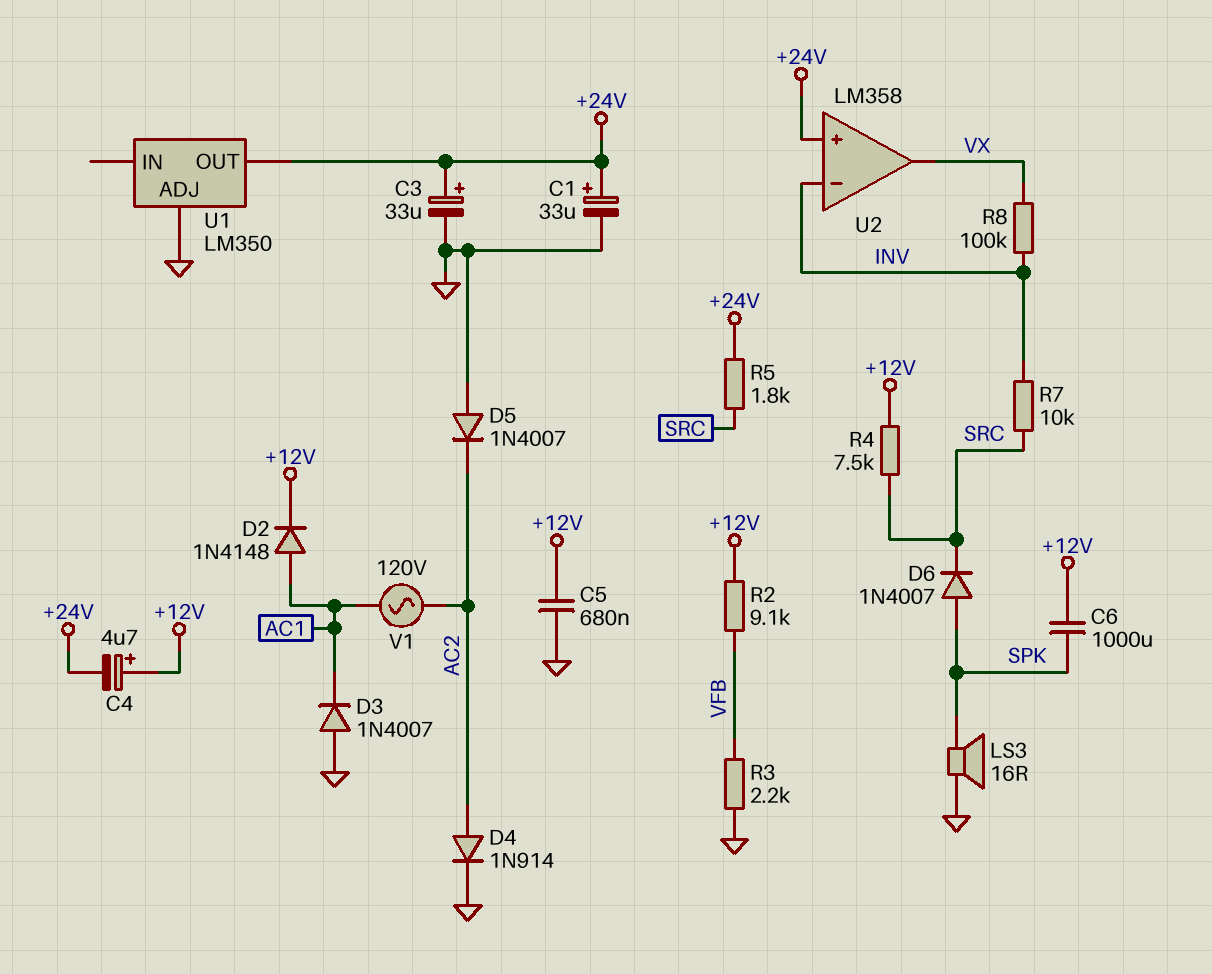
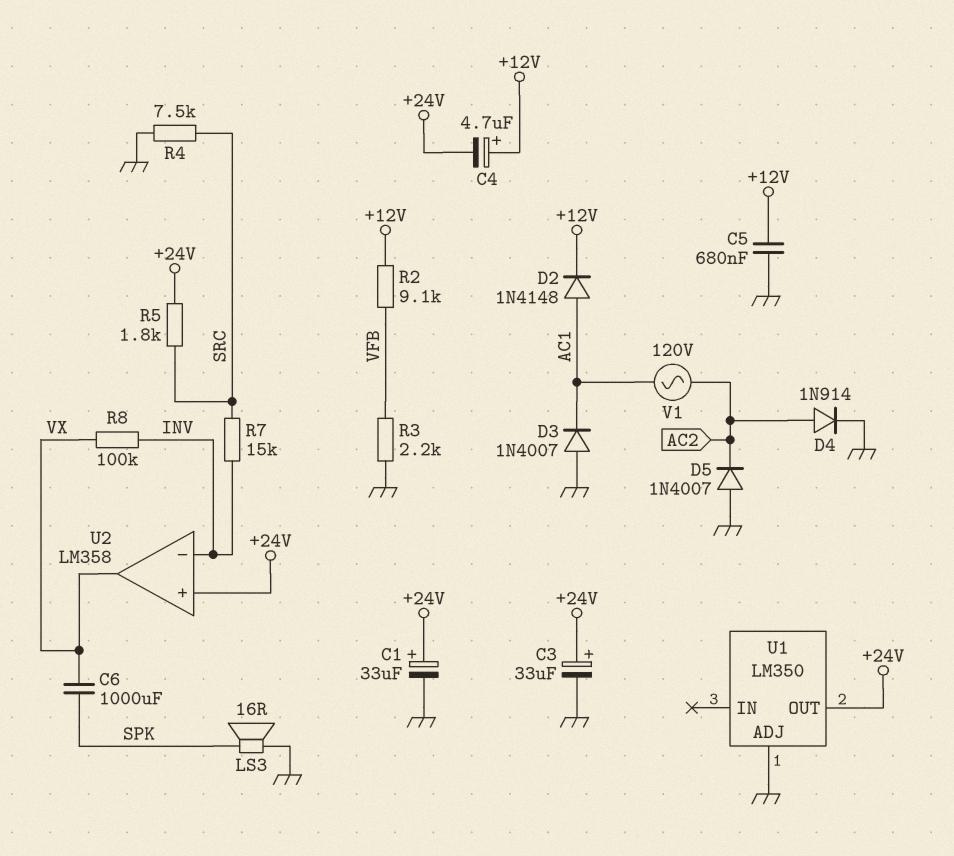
C6: 1000uF (+12V, SPK) -> 1000uF (SPK, VX)
D6: diode 1N4007 (A SPK, K SRC) -> none
R4: 7.5k (+12V, SRC) -> 7.5k (GND, SRC)
R7: 10k (INV, SRC) -> 15k (INV, SRC)

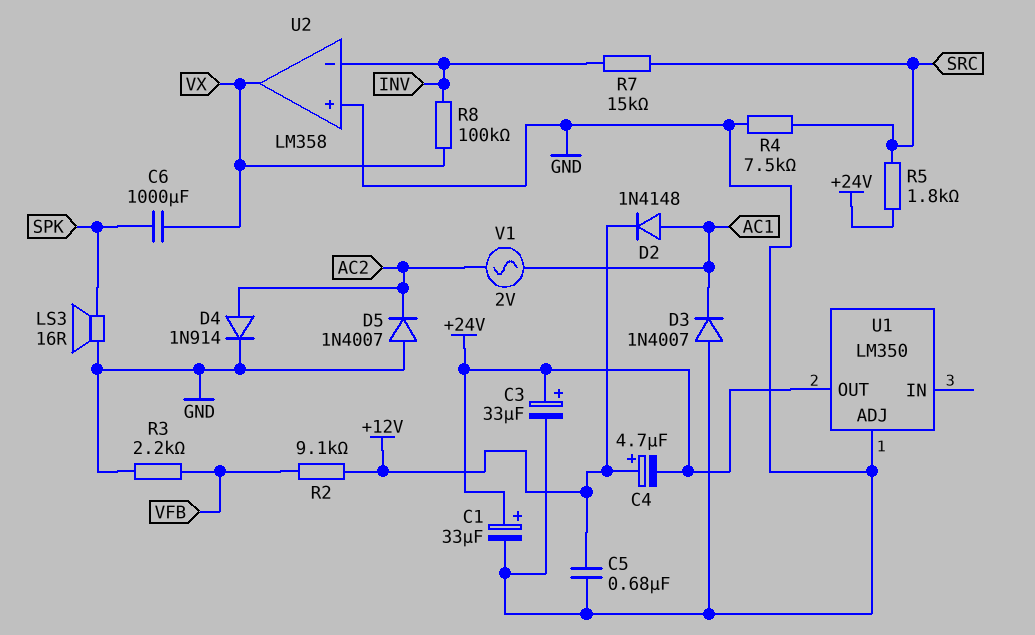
U2 pin in+: +24V -> GND
V1: AC 120V (AC1, AC2) -> AC 2V (AC1, AC2)

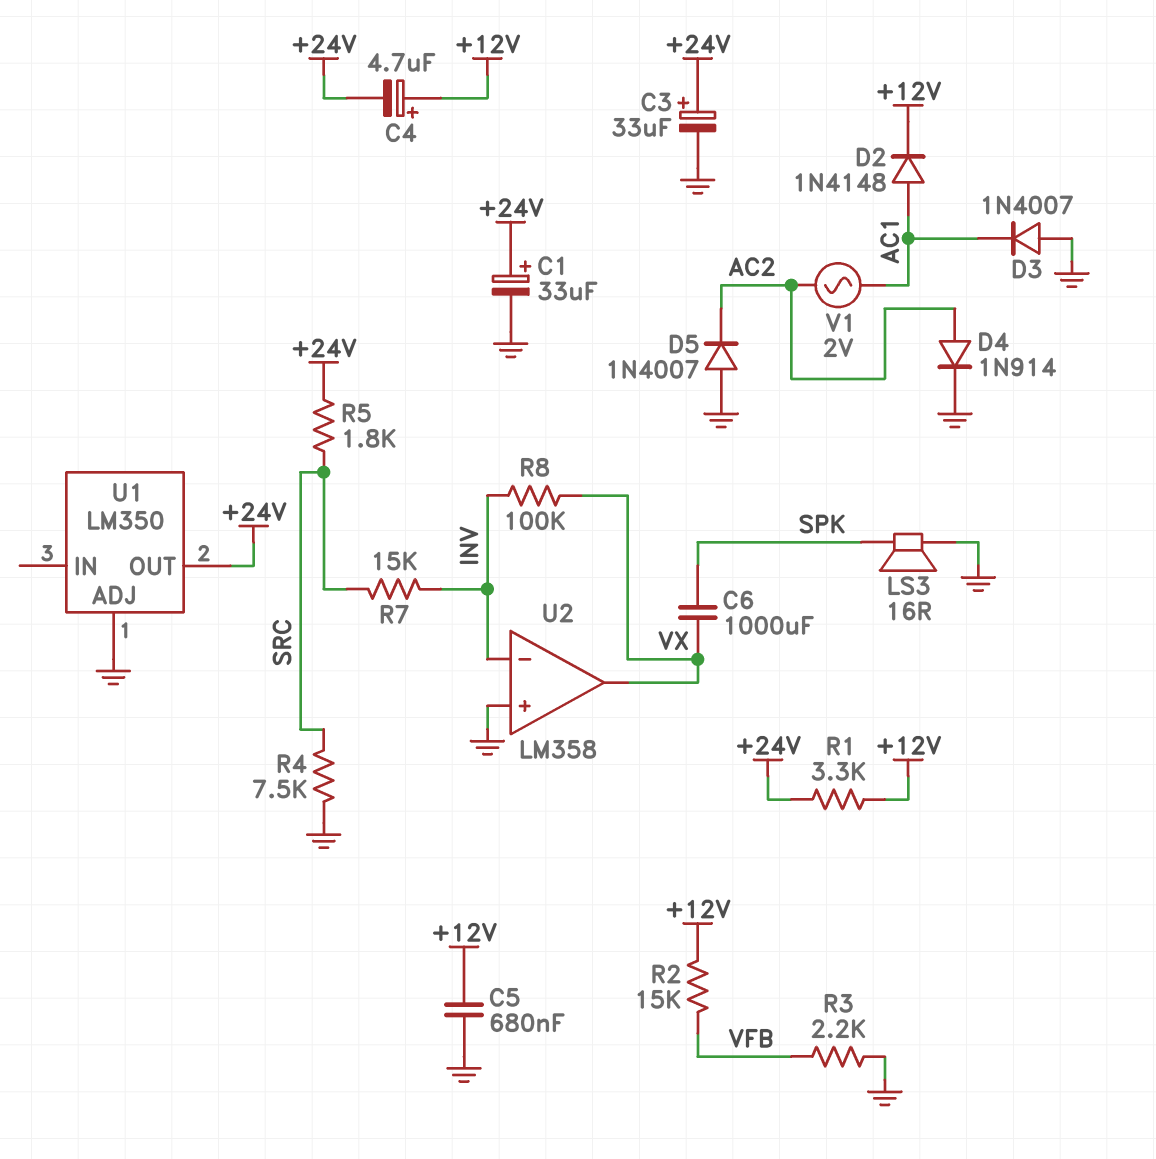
R1: none -> 3.3k (+12V, +24V)
R2: 9.1k (+12V, VFB) -> 15k (+12V, VFB)

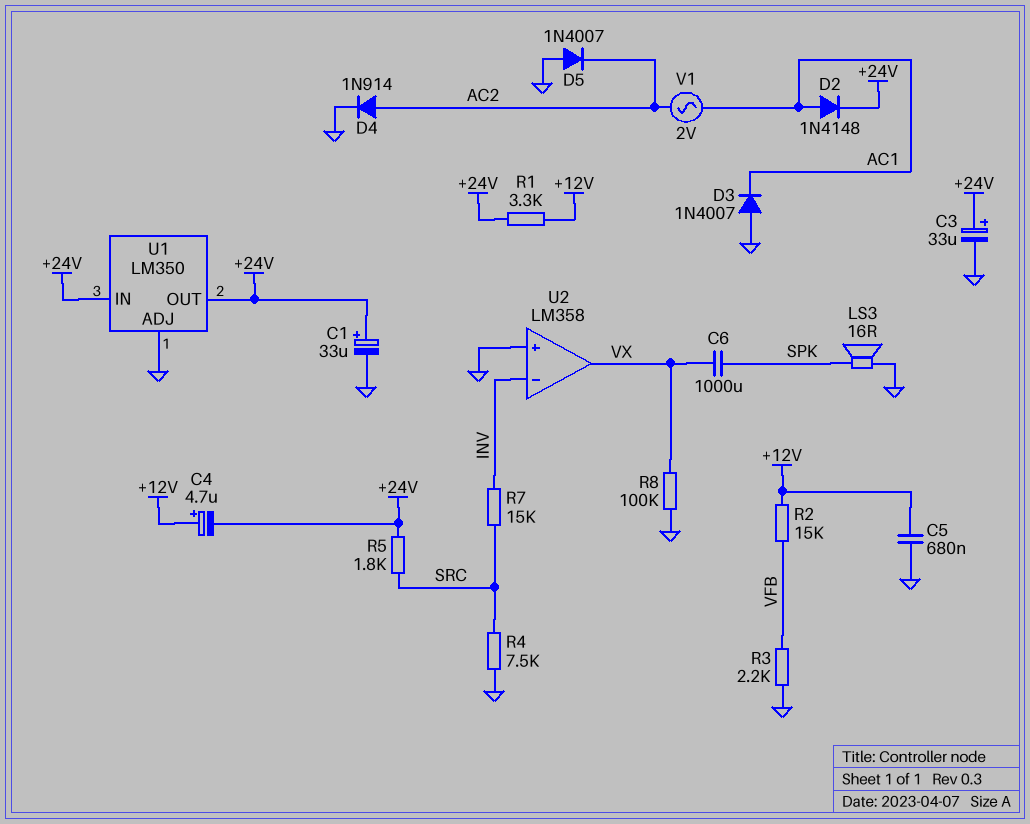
D2: diode 1N4148 (A AC1, K +12V) -> diode 1N4148 (A AC1, K +24V)
R8: 100k (INV, VX) -> 100k (GND, VX)
U1 pin IN: none -> +24V

